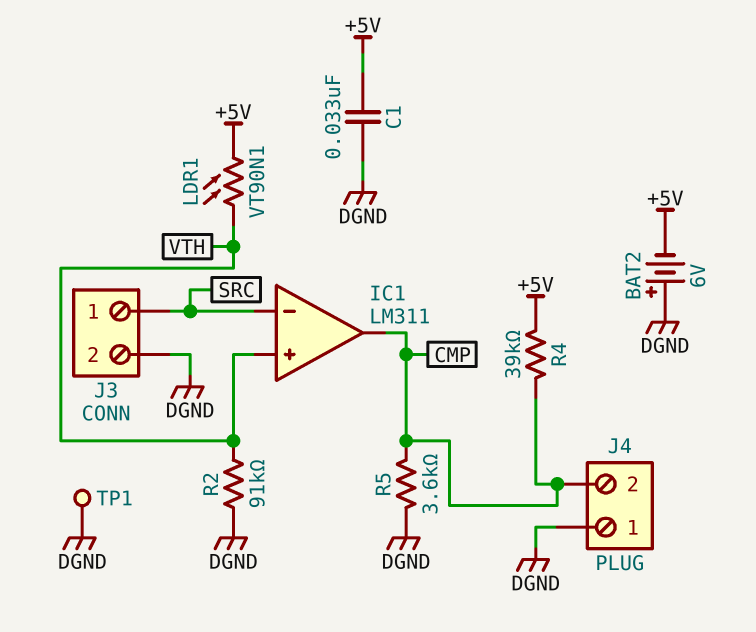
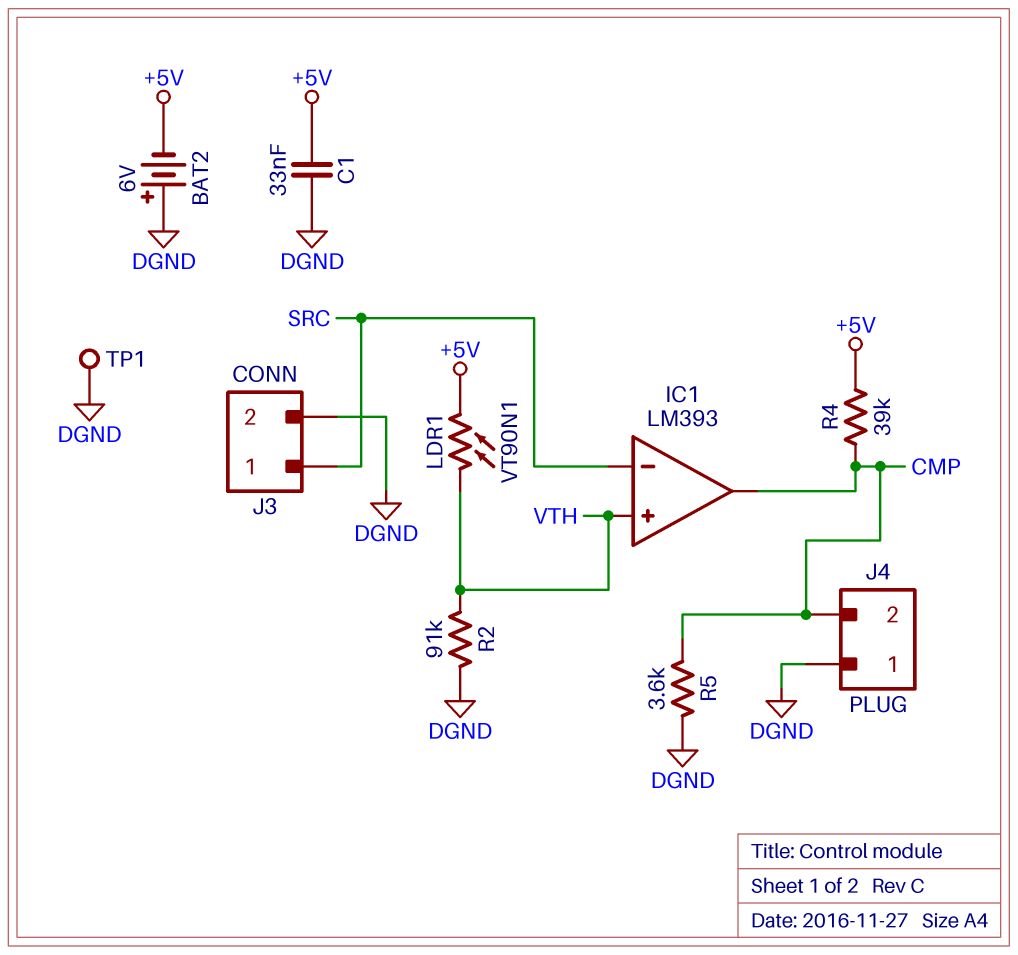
IC1: LM311 -> LM393

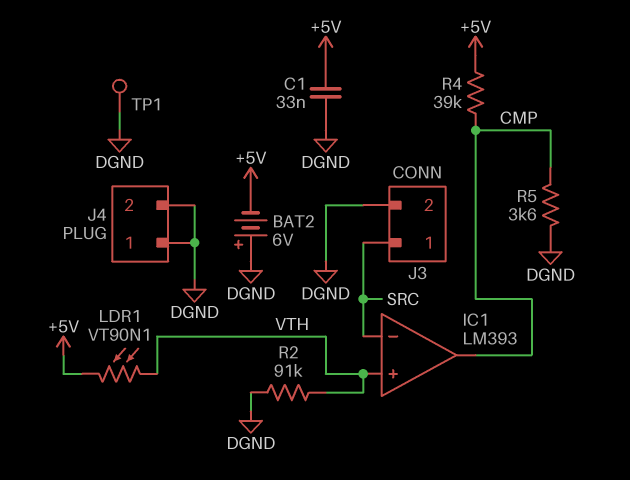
J4 pin 2: CMP -> DGND

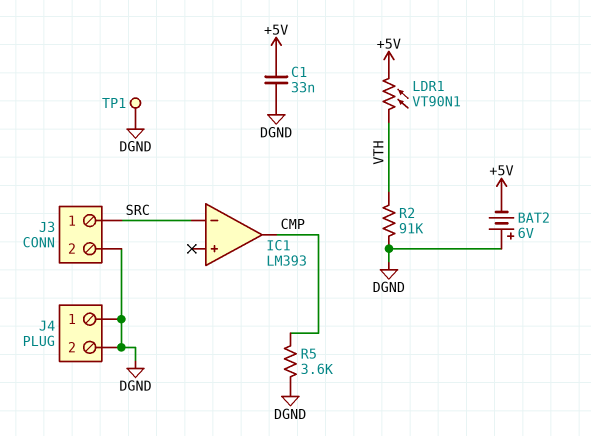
IC1 pin in+: VTH -> none
R4: 39k (+5V, CMP) -> none

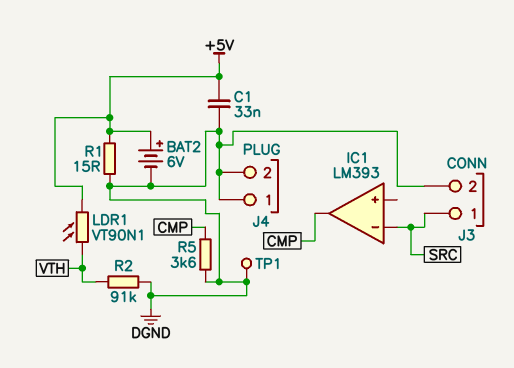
BAT2: 6V (plus DGND, minus +5V) -> 6V (plus +5V, minus DGND)
R1: none -> 15 (+5V, DGND)

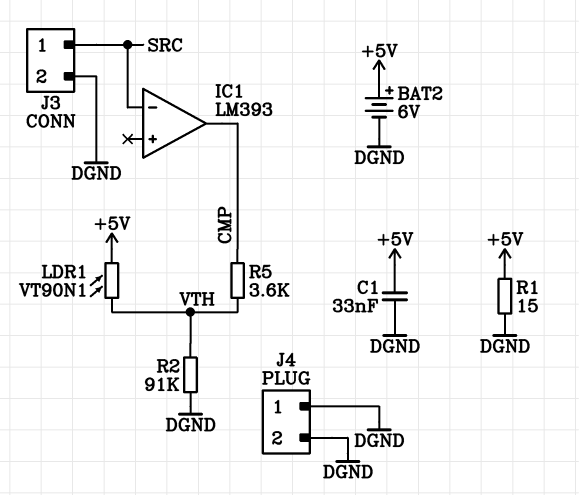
R5: 3.6k (CMP, DGND) -> 3.6k (CMP, VTH)
TP1: test point (DGND) -> none

